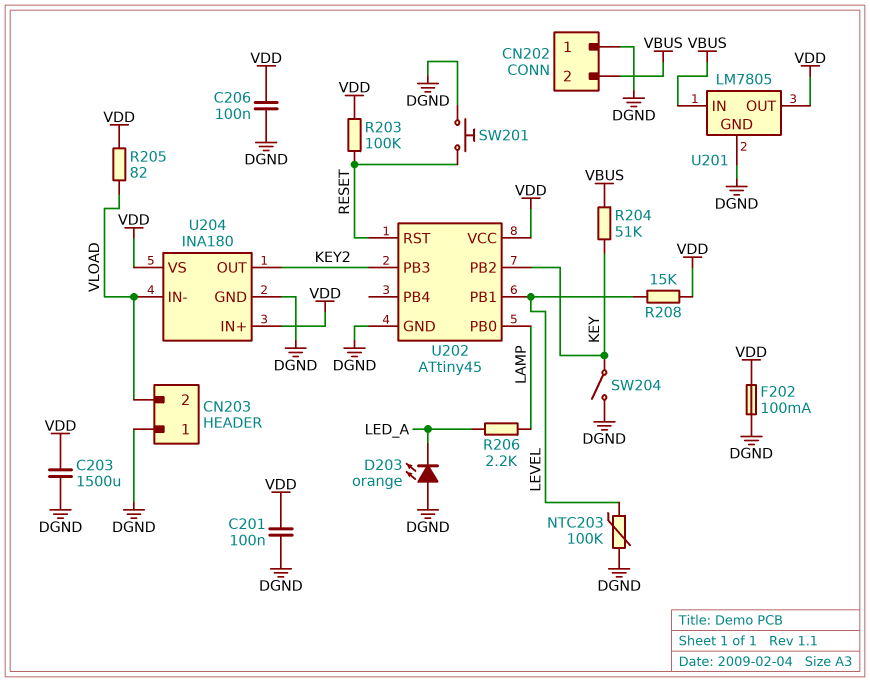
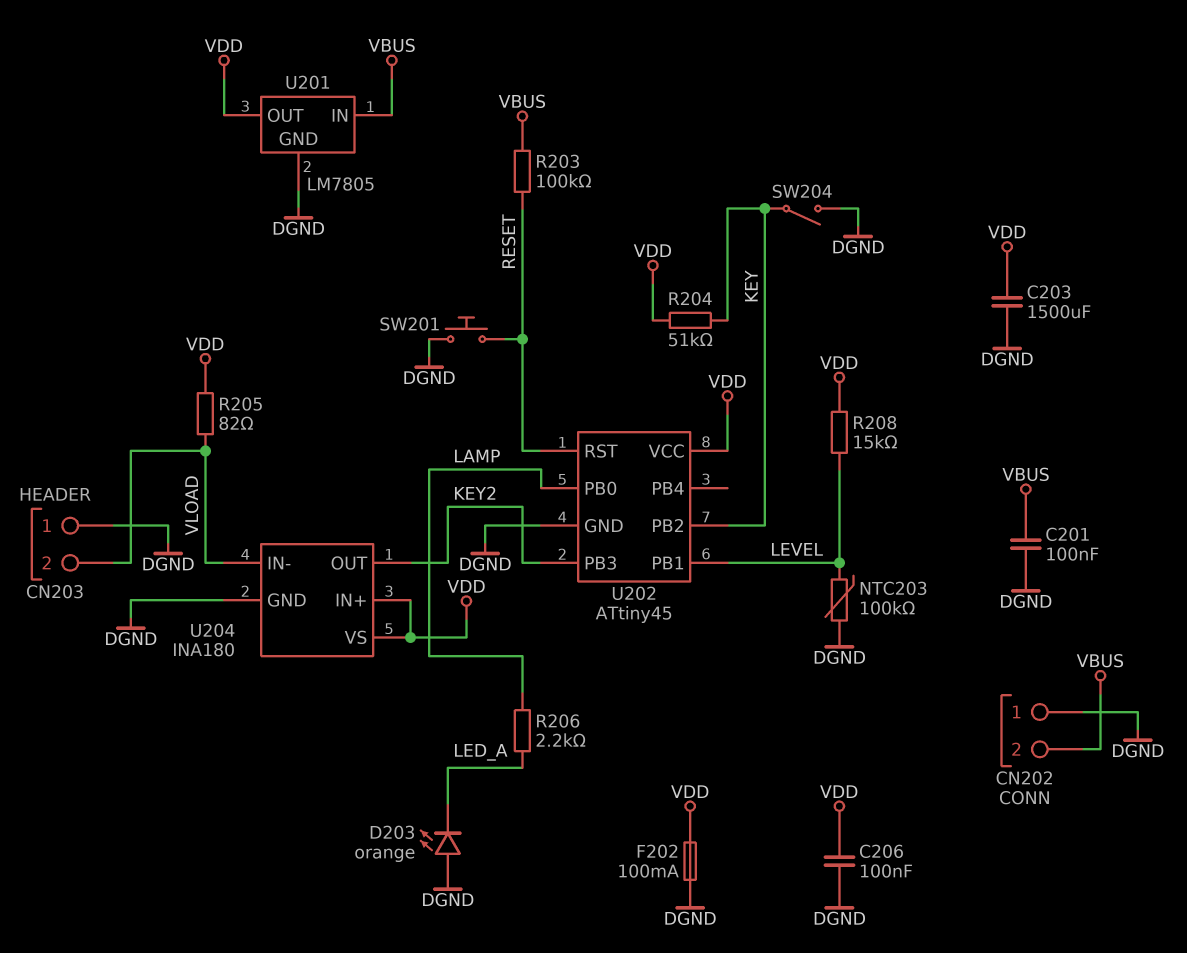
C201: 100nF (DGND, VDD) -> 100nF (DGND, VBUS)
R203: 100k (RESET, VDD) -> 100k (RESET, VBUS)
R204: 51k (KEY, VBUS) -> 51k (KEY, VDD)

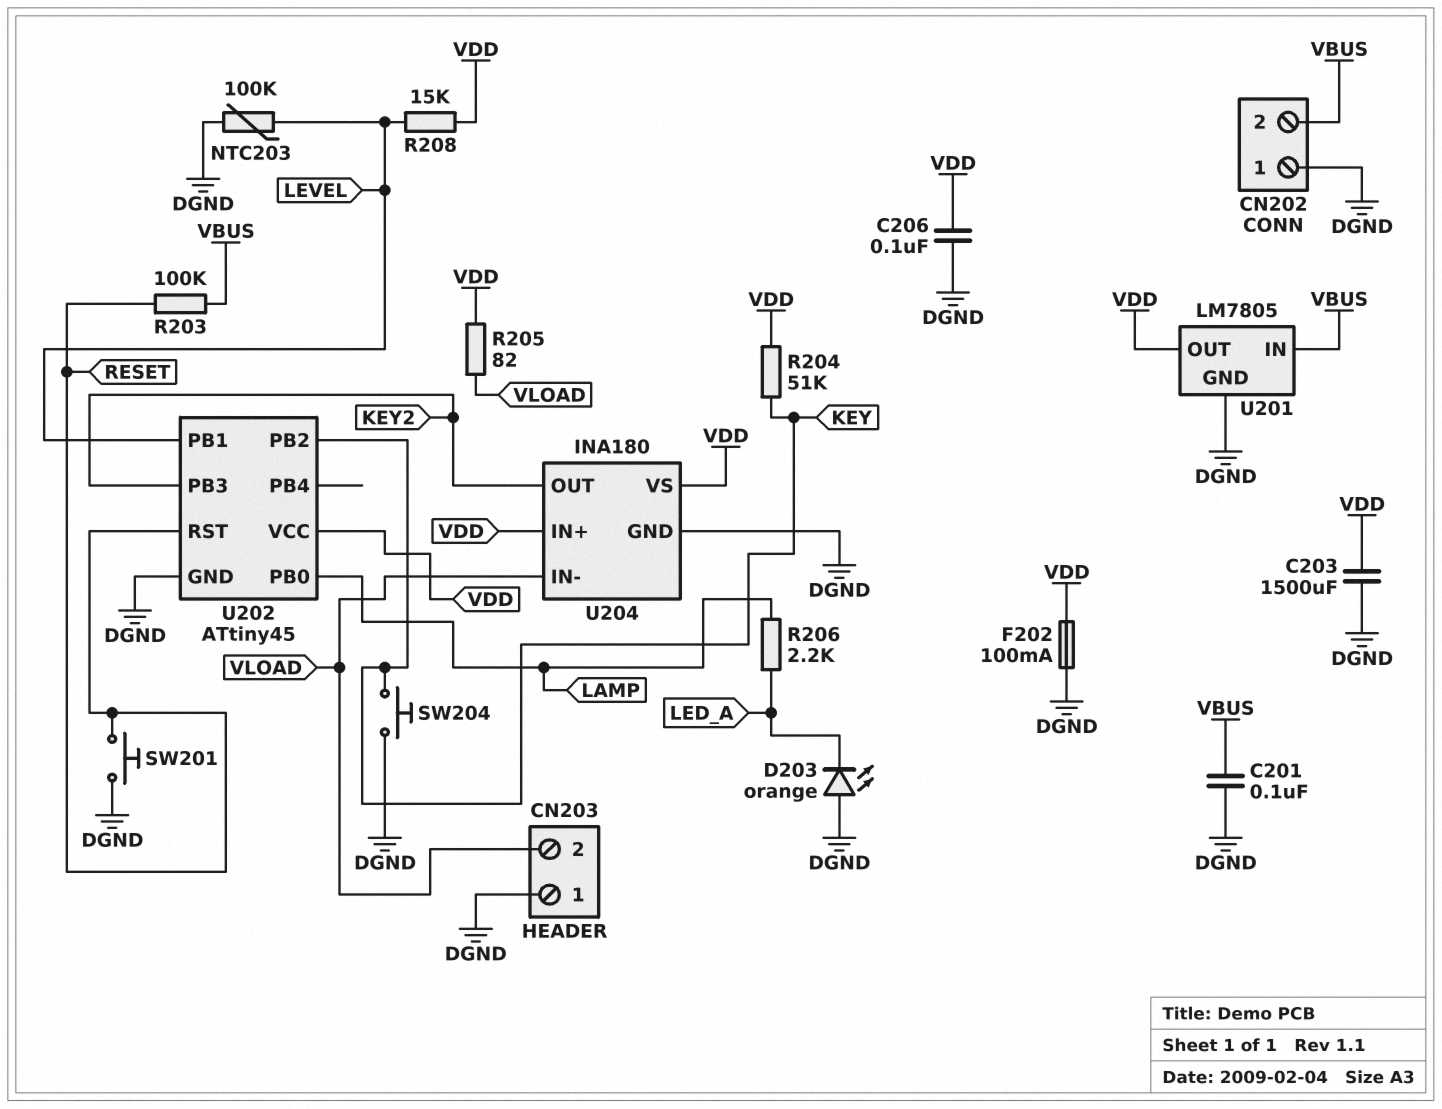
SW204: switch (DGND, KEY) -> button (DGND, KEY)

